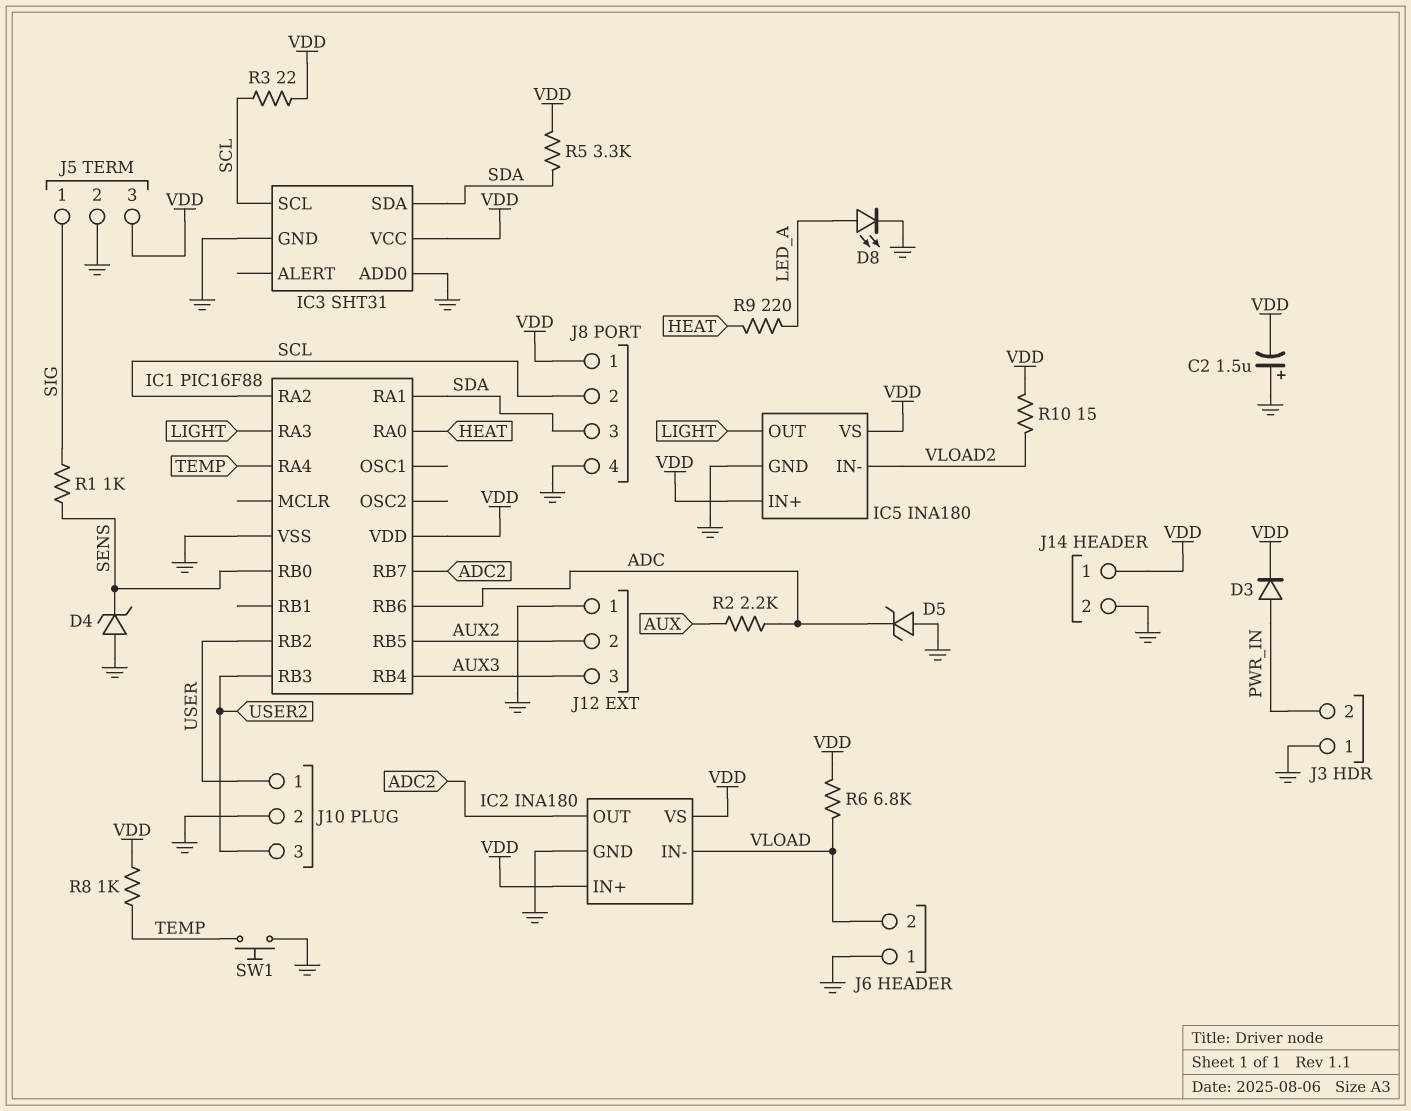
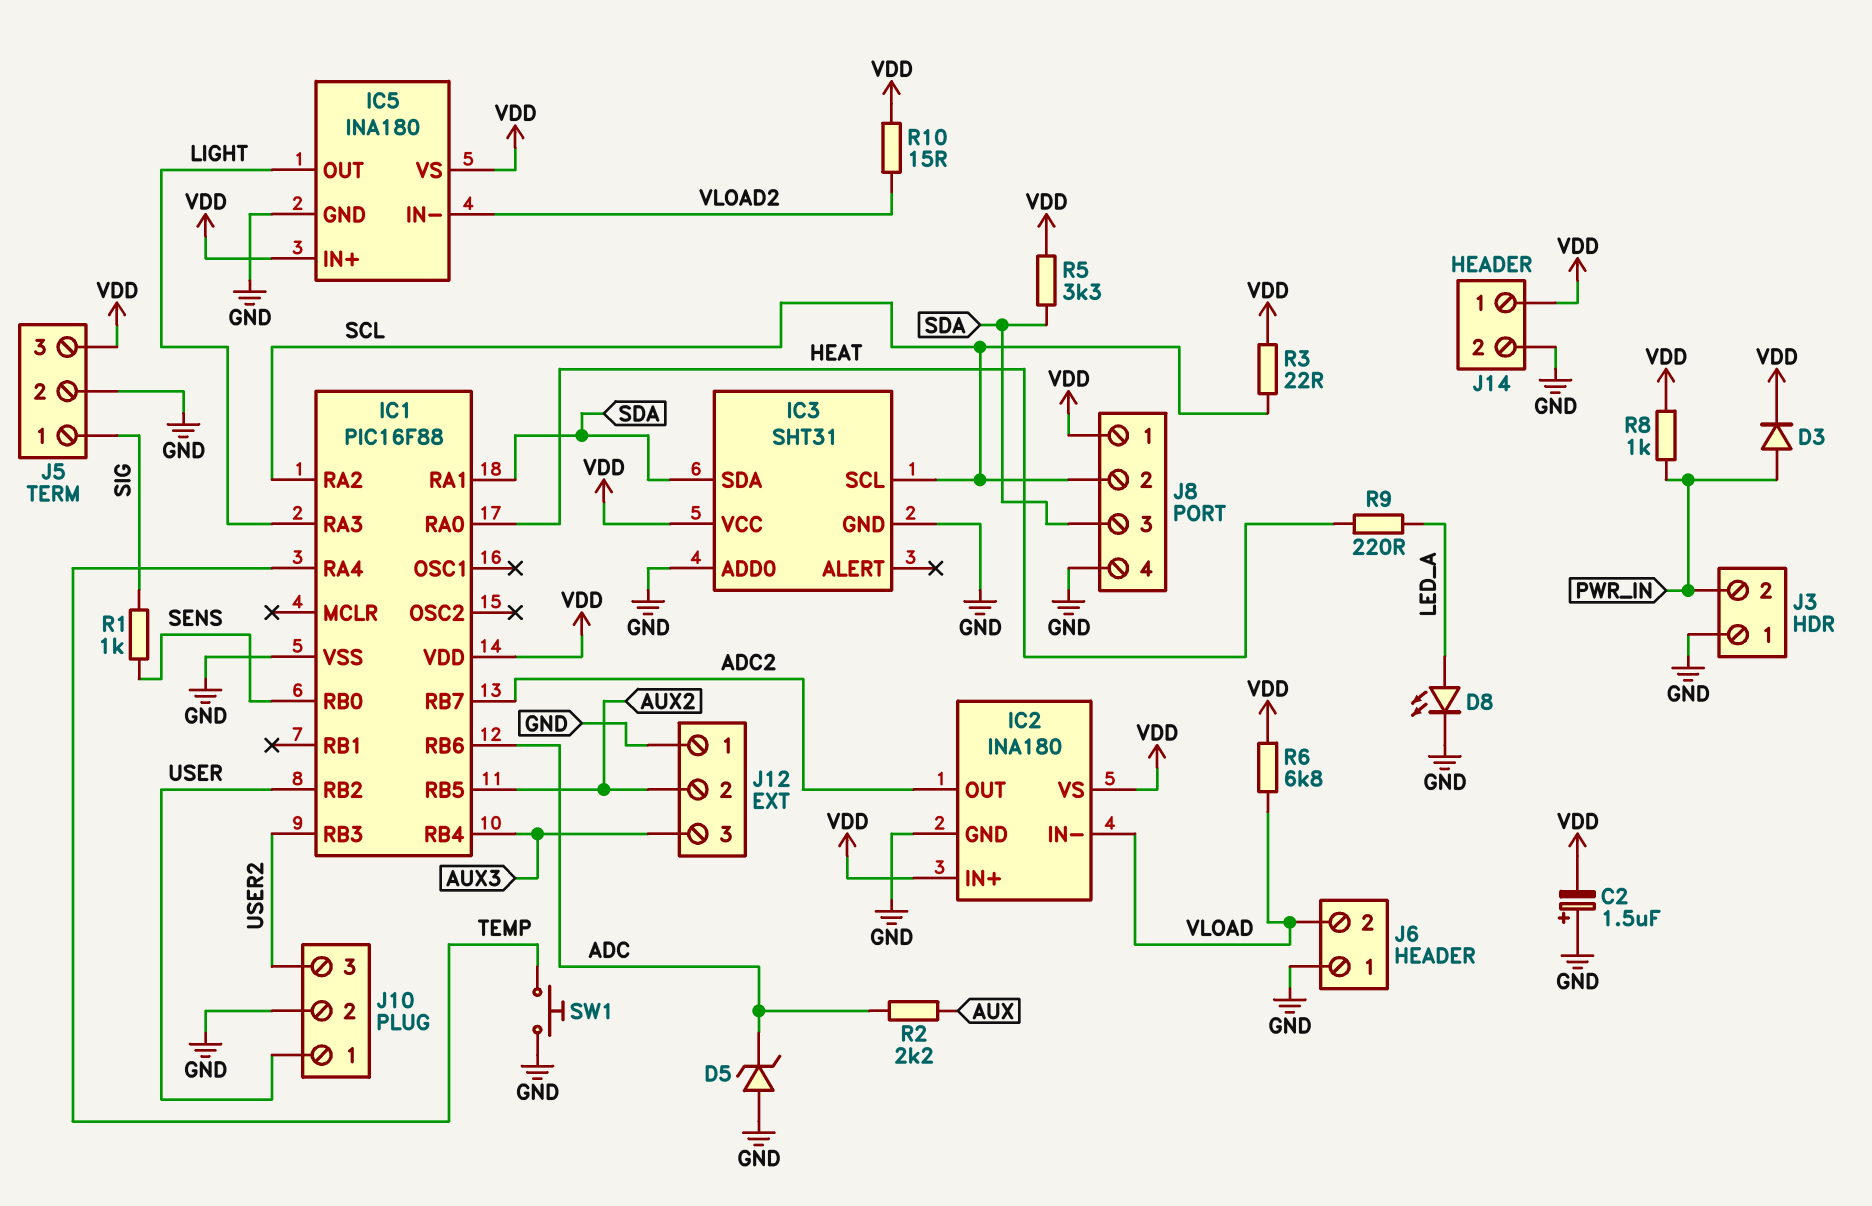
D4: zener (A GND, K SENS) -> none
R8: 1k (TEMP, VDD) -> 1k (PWR_IN, VDD)

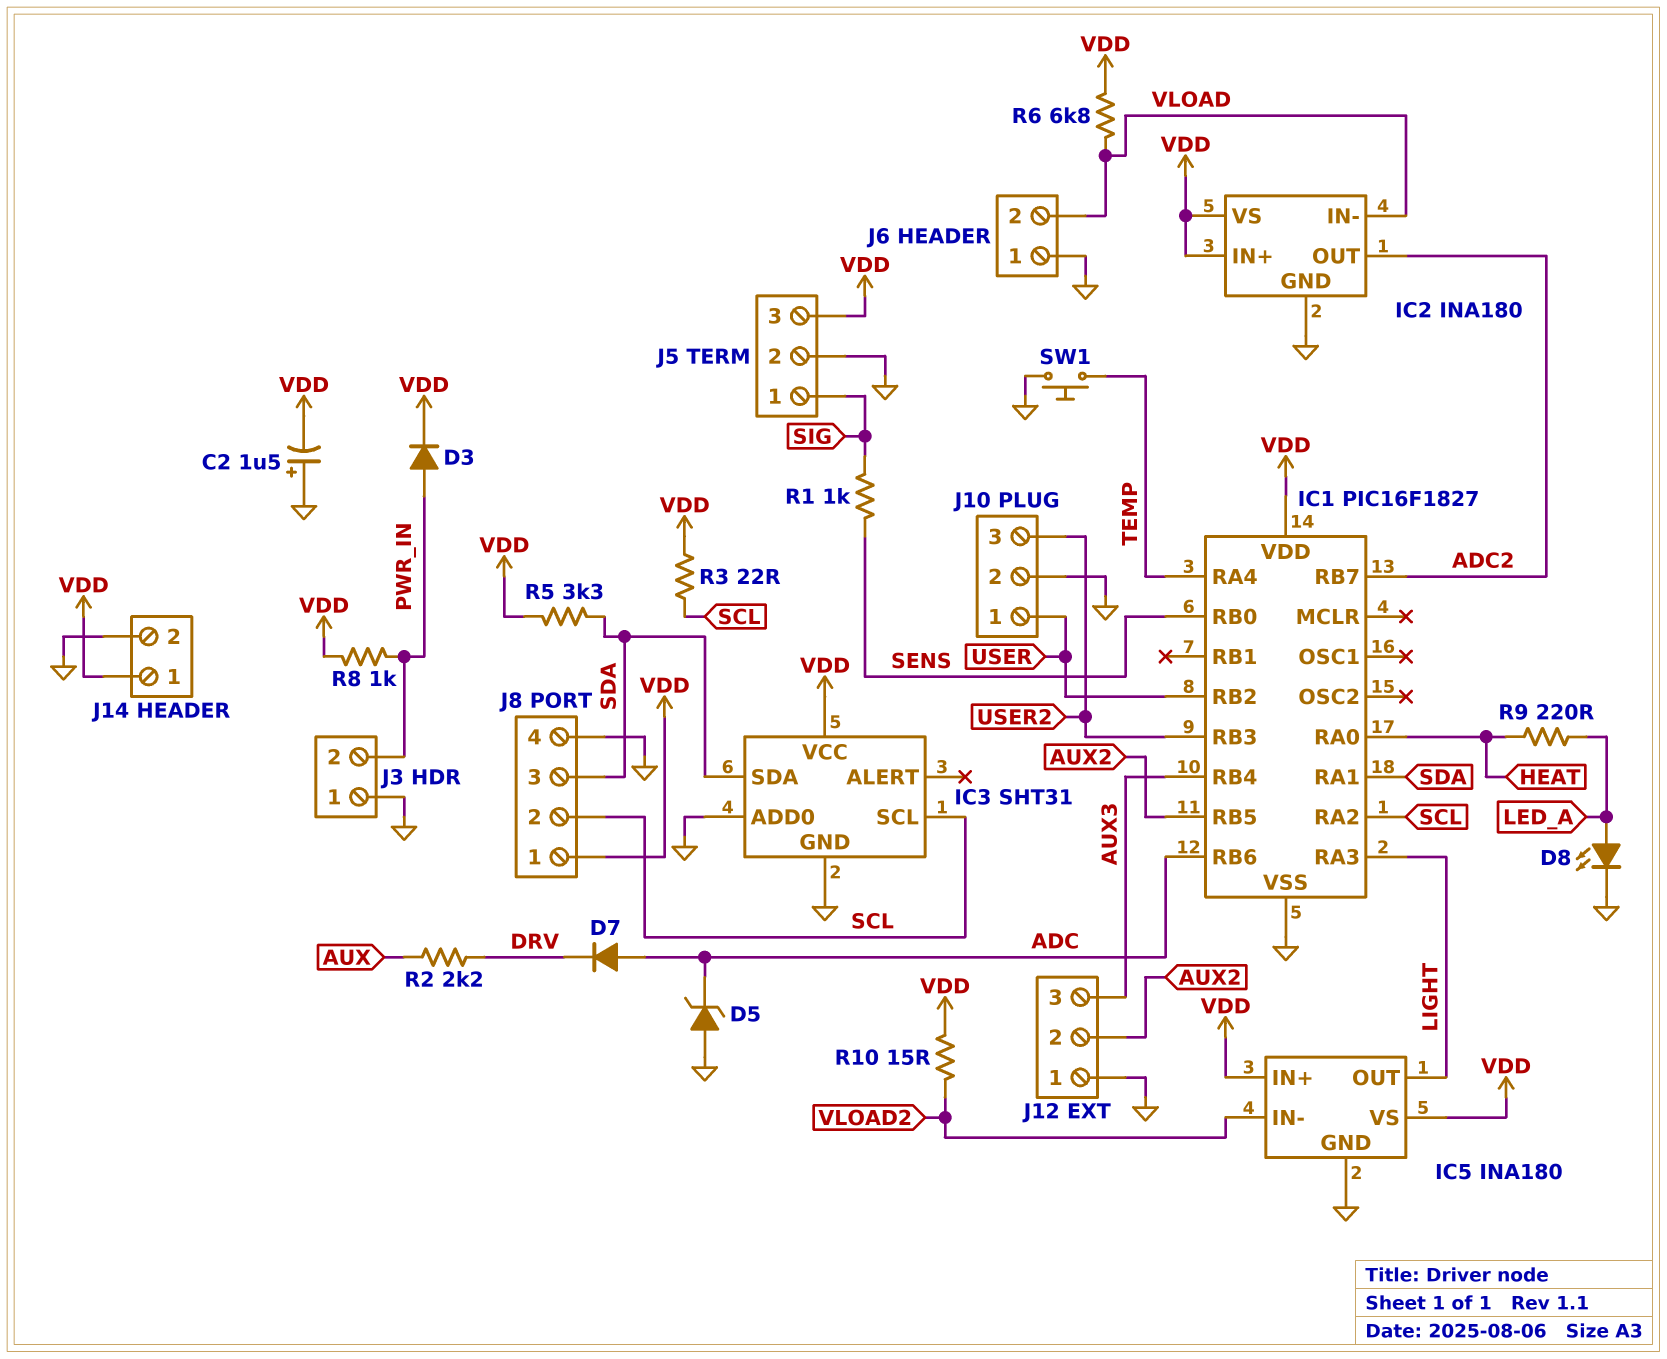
D7: none -> diode (A ADC, K DRV)
IC1: PIC16F88 -> PIC16F1827
R2: 2.2k (ADC, AUX) -> 2.2k (AUX, DRV)

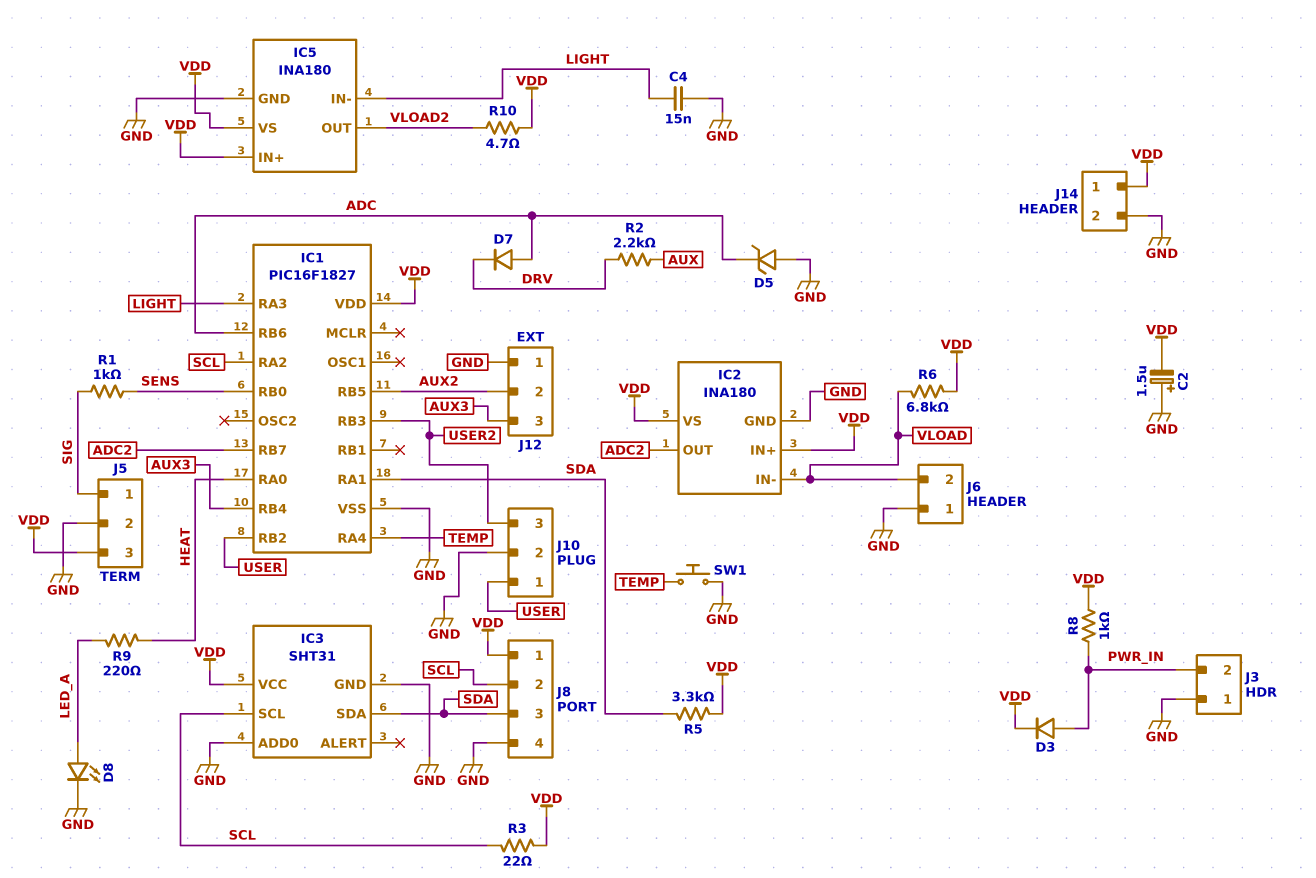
C4: none -> 15nF (GND, LIGHT)
IC5 pin IN-: VLOAD2 -> LIGHT
IC5 pin OUT: LIGHT -> VLOAD2
R10: 15 (VDD, VLOAD2) -> 4.7 (VDD, VLOAD2)

